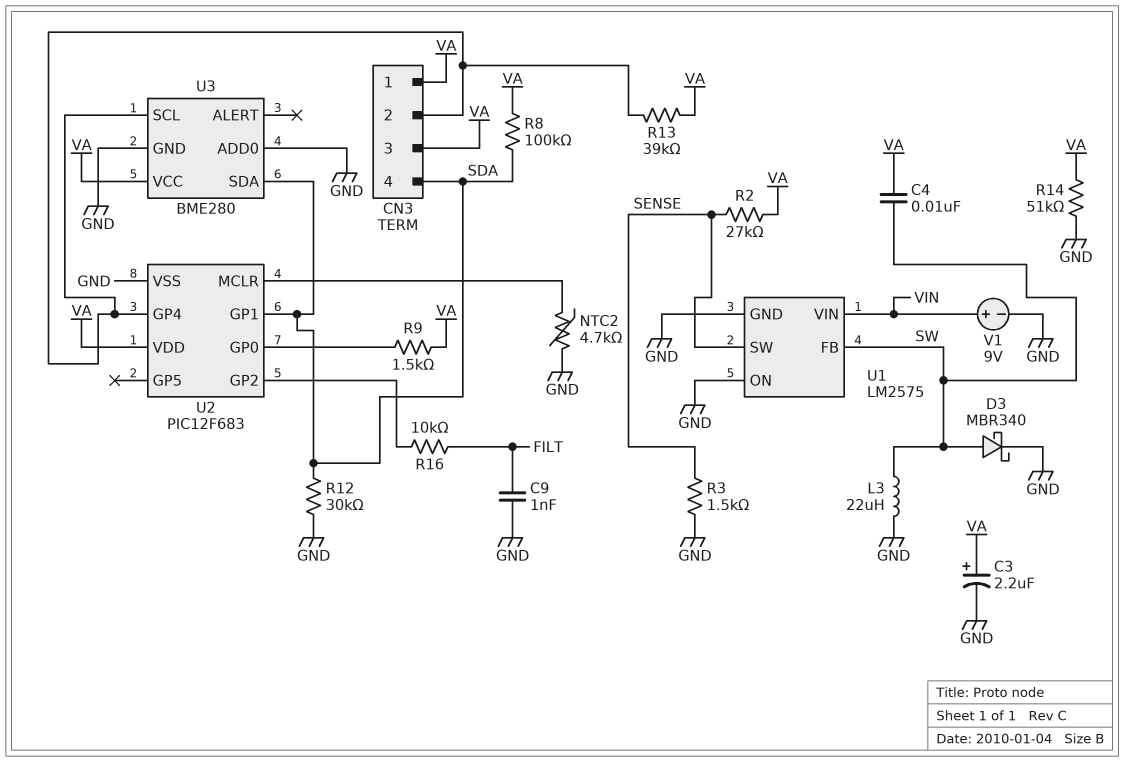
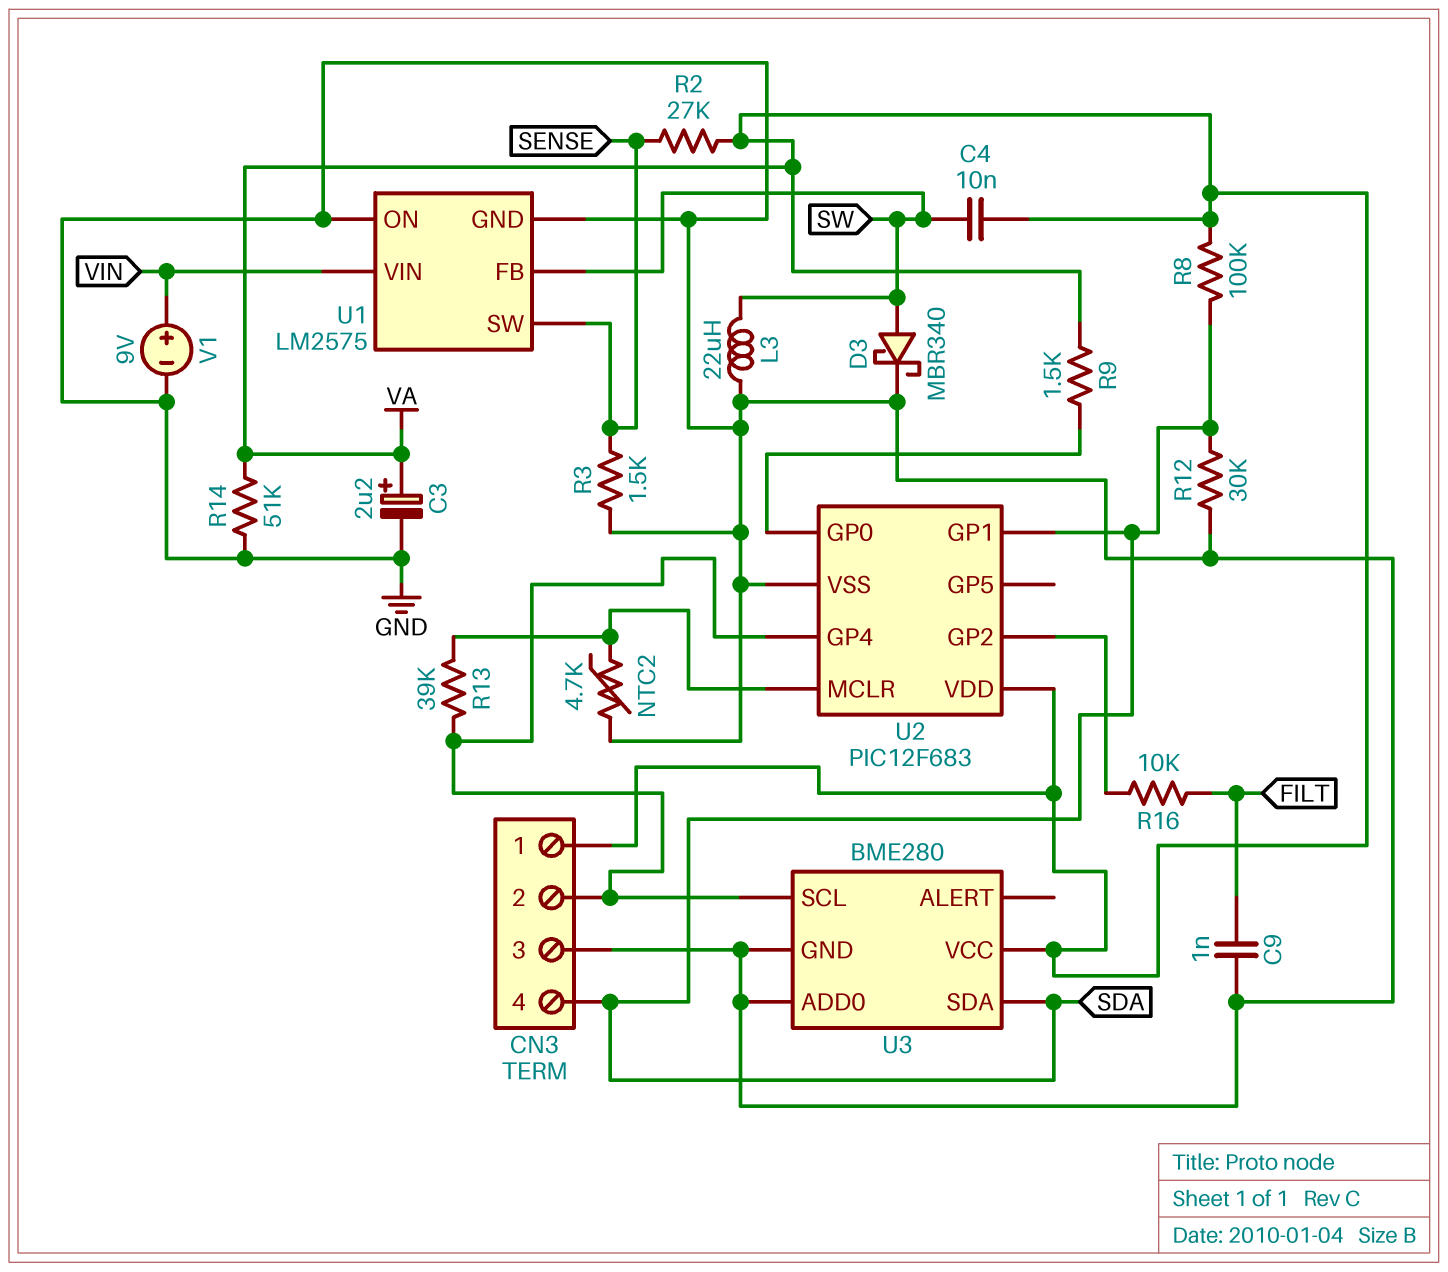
CN3 pin 3: VA -> GND
R13: 39k (CN3/2, VA) -> 39k (CN3/2, U2/MCLR)

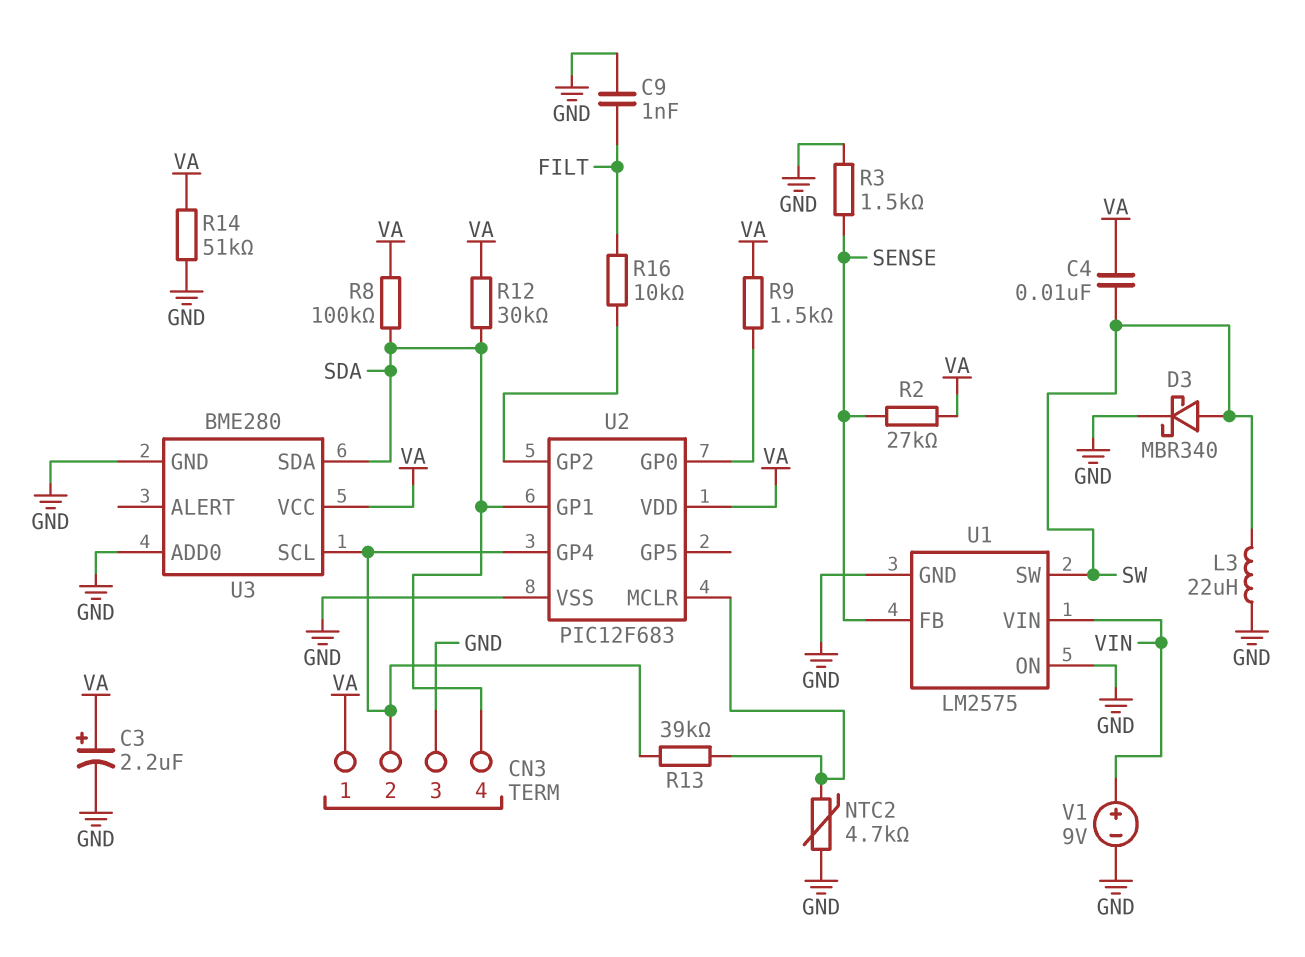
R12: 30k (GND, SDA) -> 30k (SDA, VA)
U1 pin FB: SW -> SENSE
U1 pin SW: SENSE -> SW

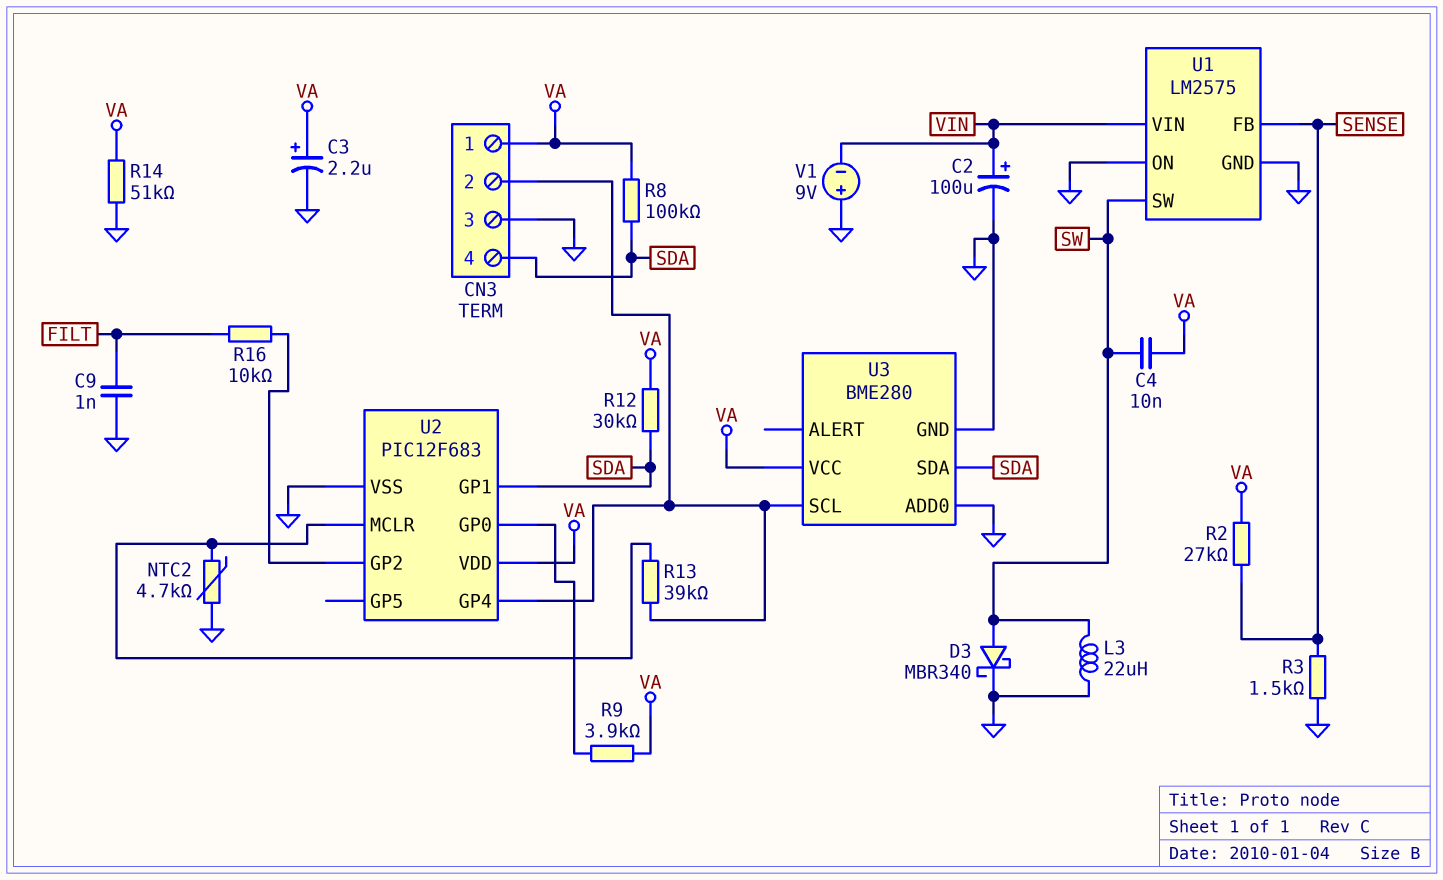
C2: none -> 100uF (plus VIN, minus GND)
R9: 1.5k (U2/GP0, VA) -> 3.9k (U2/GP0, VA)
V1: 9V (plus VIN, minus GND) -> 9V (plus GND, minus VIN)

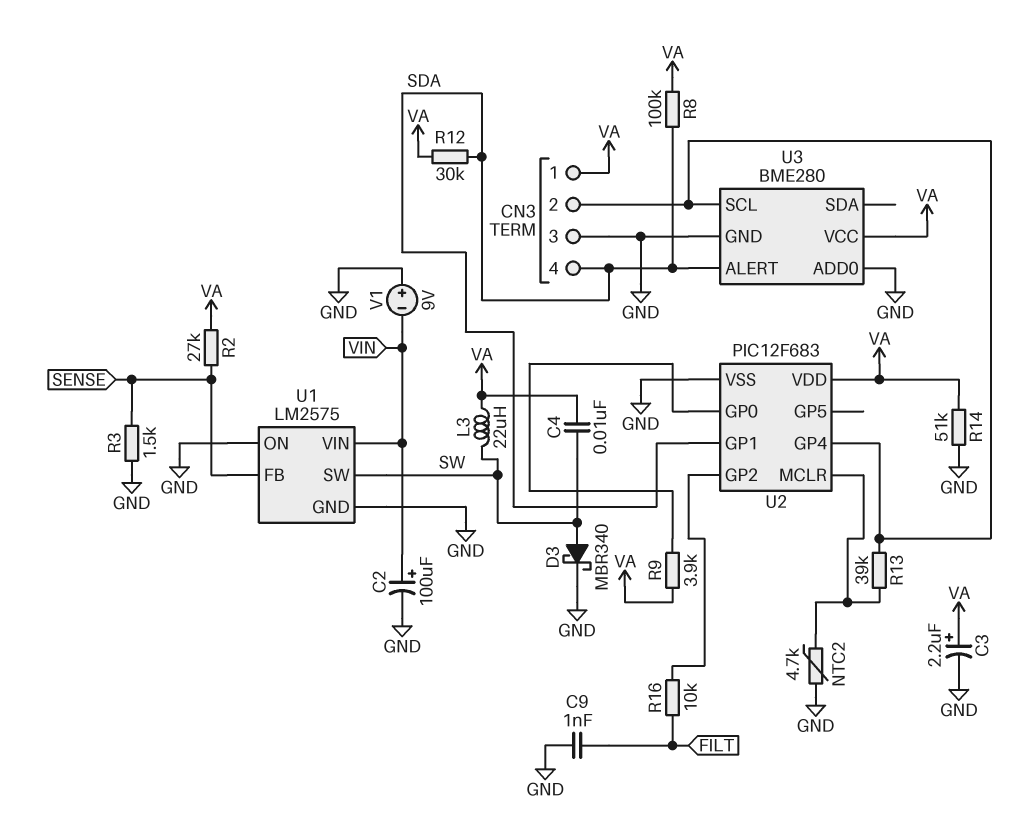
L3: 22uH (GND, SW) -> 22uH (SW, VA)
U3 pin ALERT: none -> SDA
U3 pin SDA: SDA -> none

